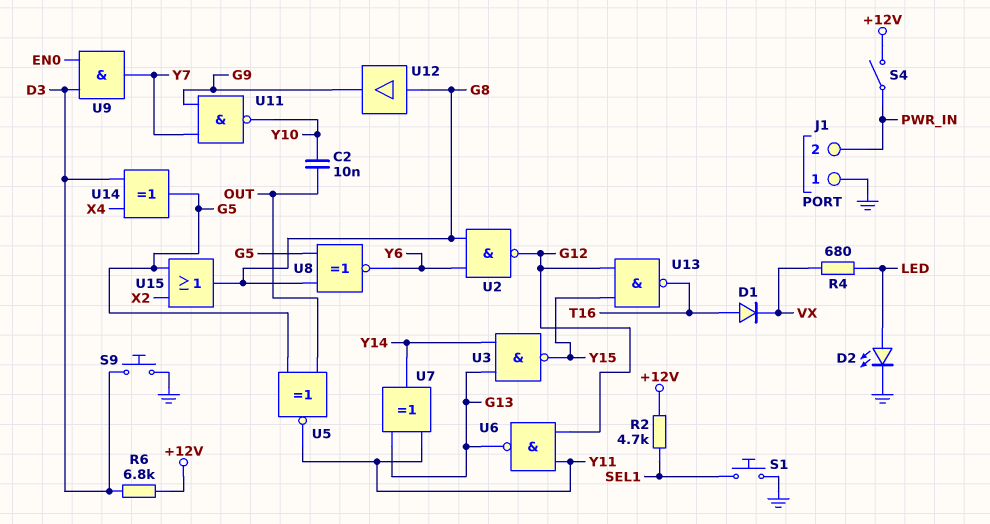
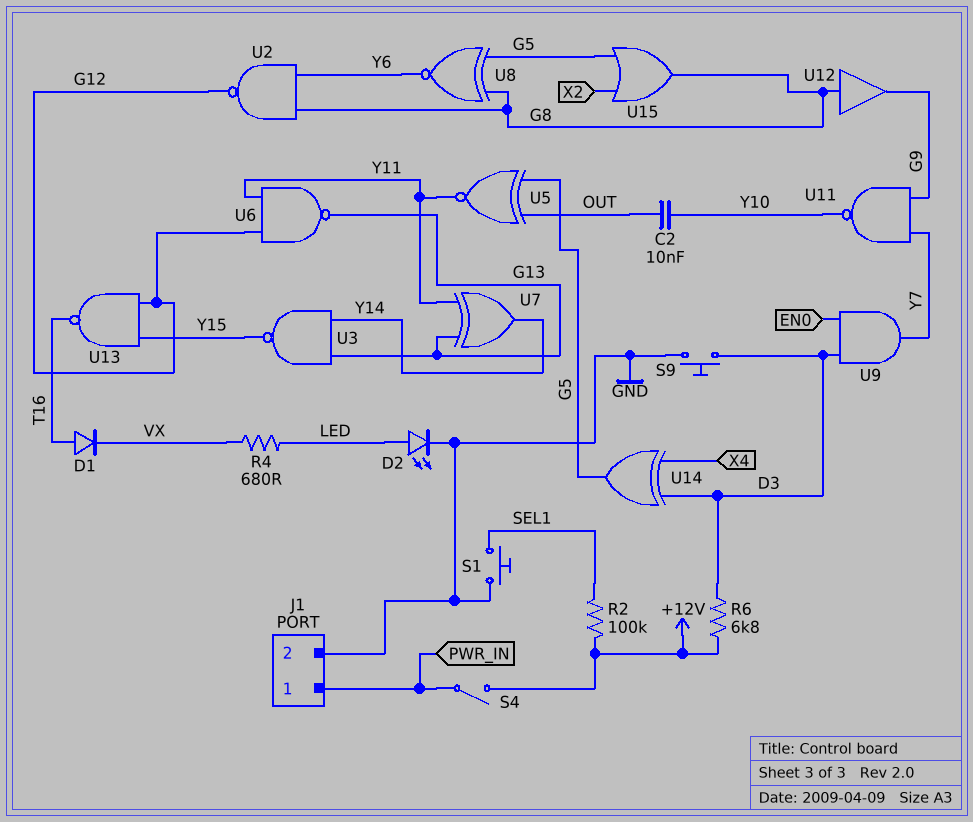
J1 pin 1: GND -> PWR_IN
J1 pin 2: PWR_IN -> GND
R2: 4.7k (+12V, SEL1) -> 100k (+12V, SEL1)

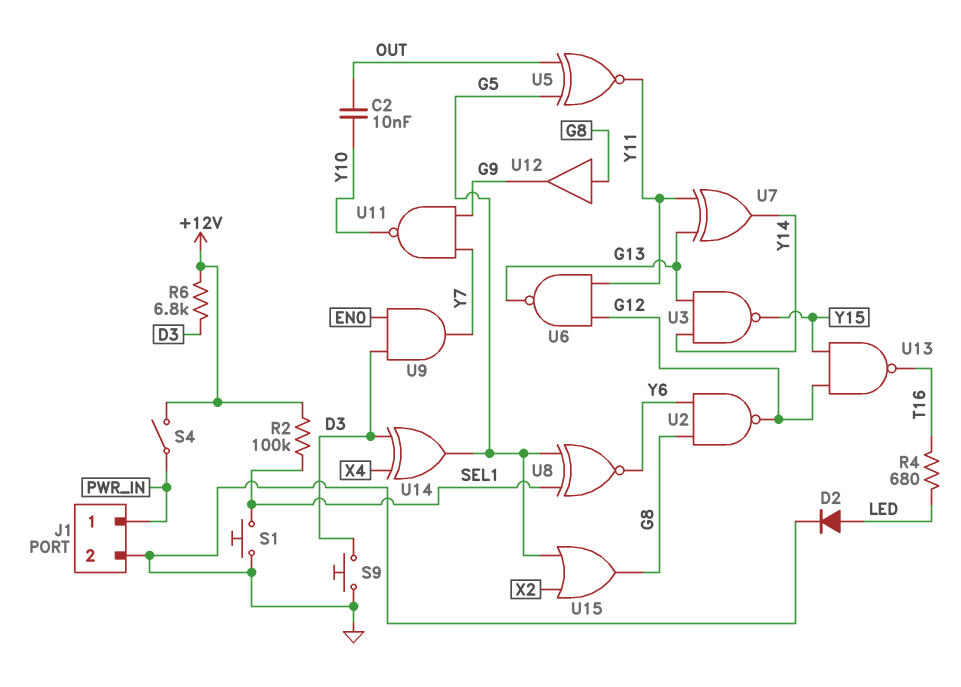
D1: diode (A T16, K VX) -> none
D2: LED (A LED, K GND) -> diode (A LED, K GND)
R4: 680 (LED, VX) -> 680 (LED, T16)
U8: XNOR (in G5, in G8, out Y6) -> XNOR (in G5, in SEL1, out Y6)

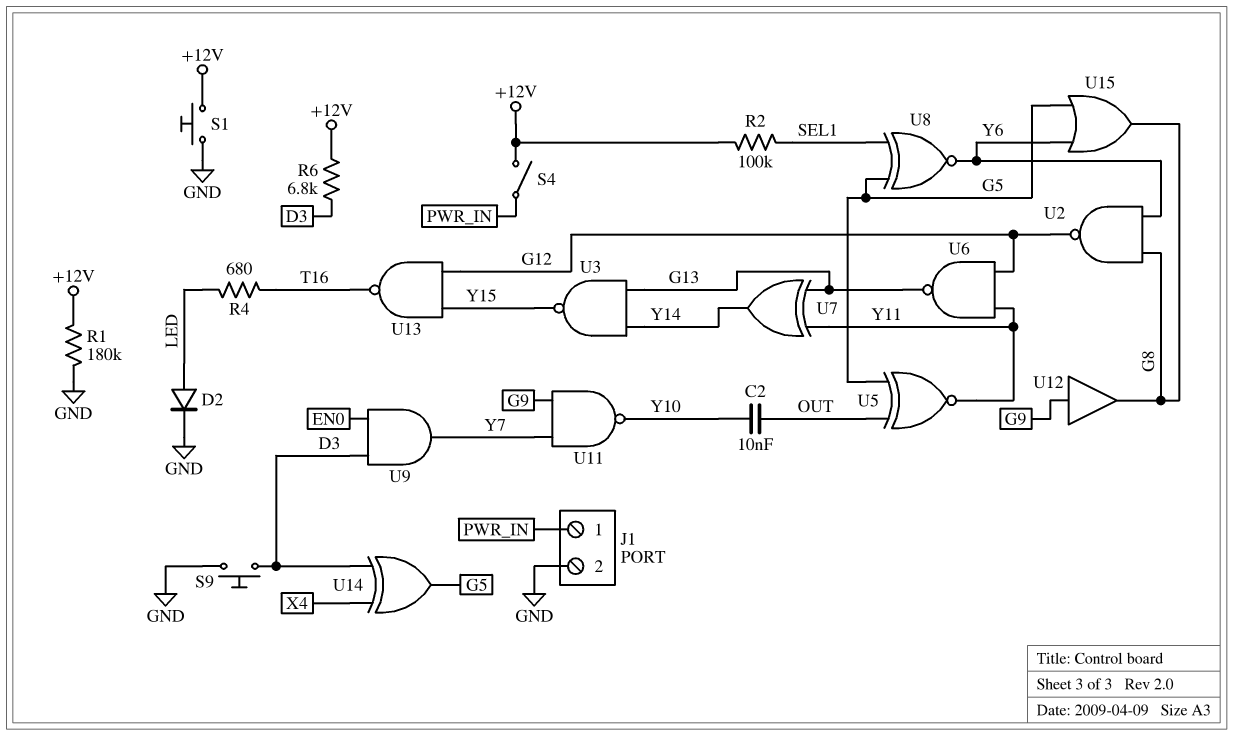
R1: none -> 180k (+12V, GND)
S1: button (GND, SEL1) -> button (+12V, GND)
U12: buffer (in G8, out G9) -> buffer (in G9, out G8)
U15: OR (in G5, in X2, out G8) -> OR (in G5, in Y6, out G8)

